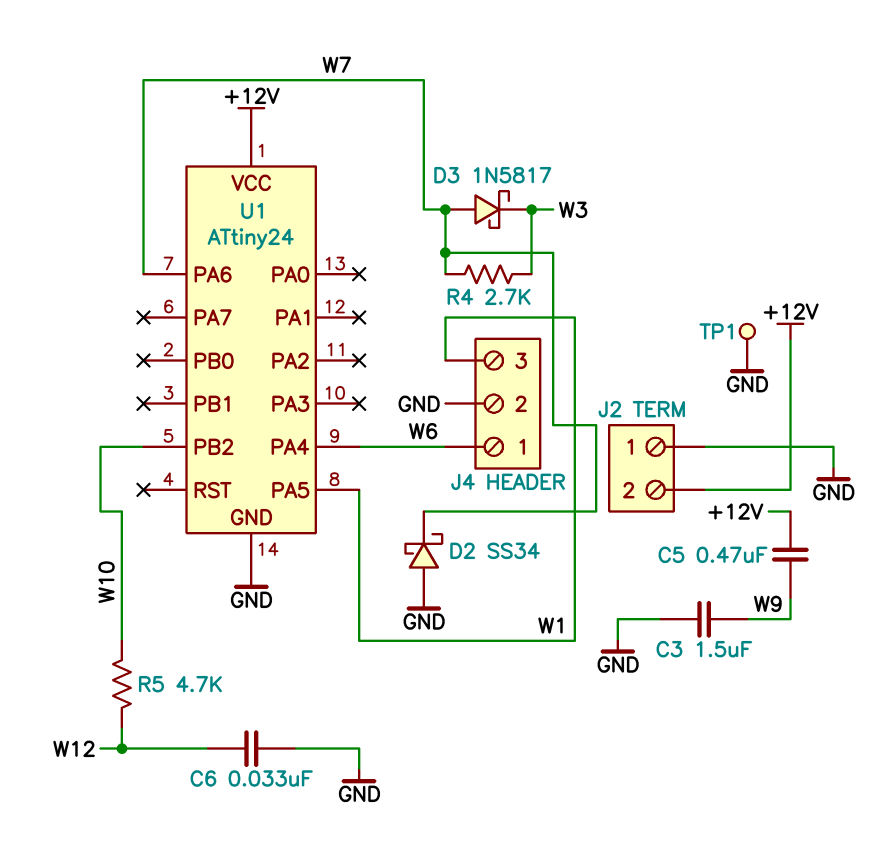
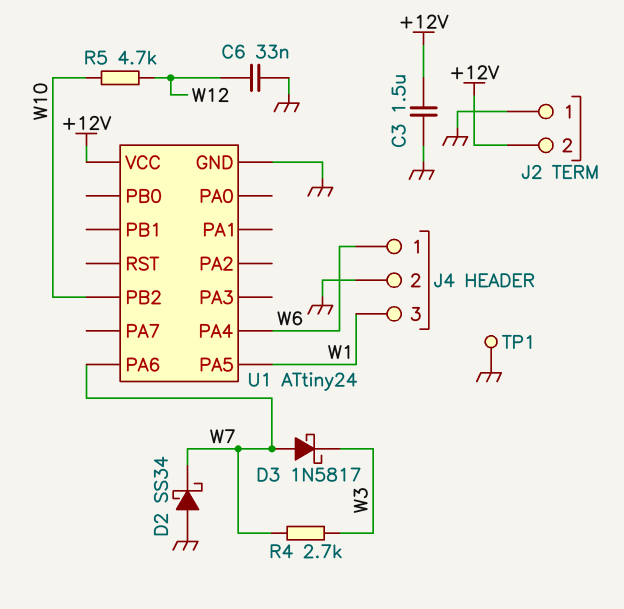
C3: 1.5uF (GND, W9) -> 1.5uF (+12V, GND)
C5: 470nF (+12V, W9) -> none

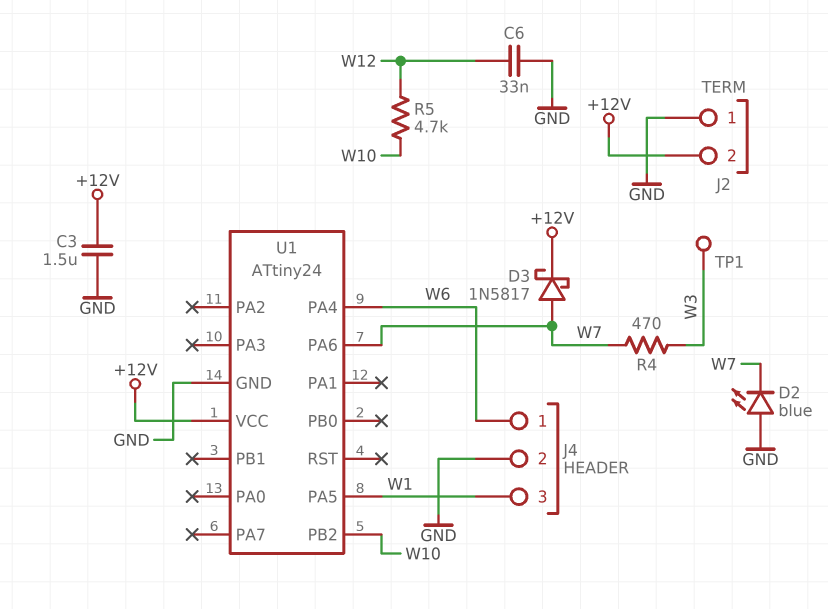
D2: schottky SS34 (A GND, K W7) -> LED blue (A GND, K W7)
D3: schottky 1N5817 (A W7, K W3) -> schottky 1N5817 (A W7, K +12V)
R4: 2.7k (W3, W7) -> 470 (W3, W7)
TP1: test point (GND) -> test point (W3)

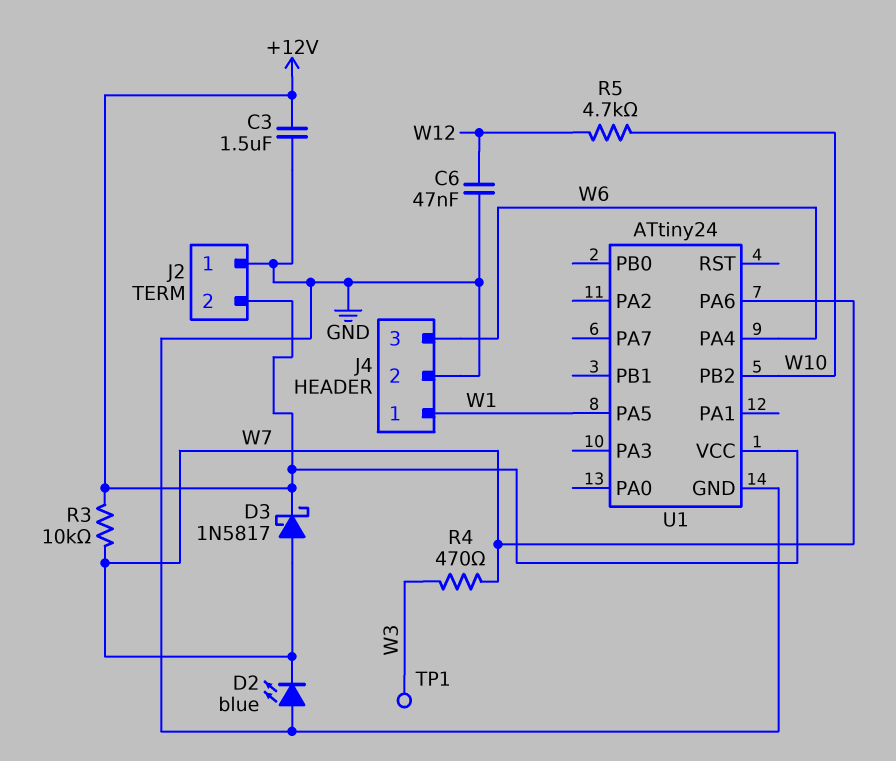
C6: 33nF (GND, W12) -> 47nF (GND, W12)
J4 pin 1: W6 -> W1
J4 pin 3: W1 -> W6
R3: none -> 10k (+12V, W7)

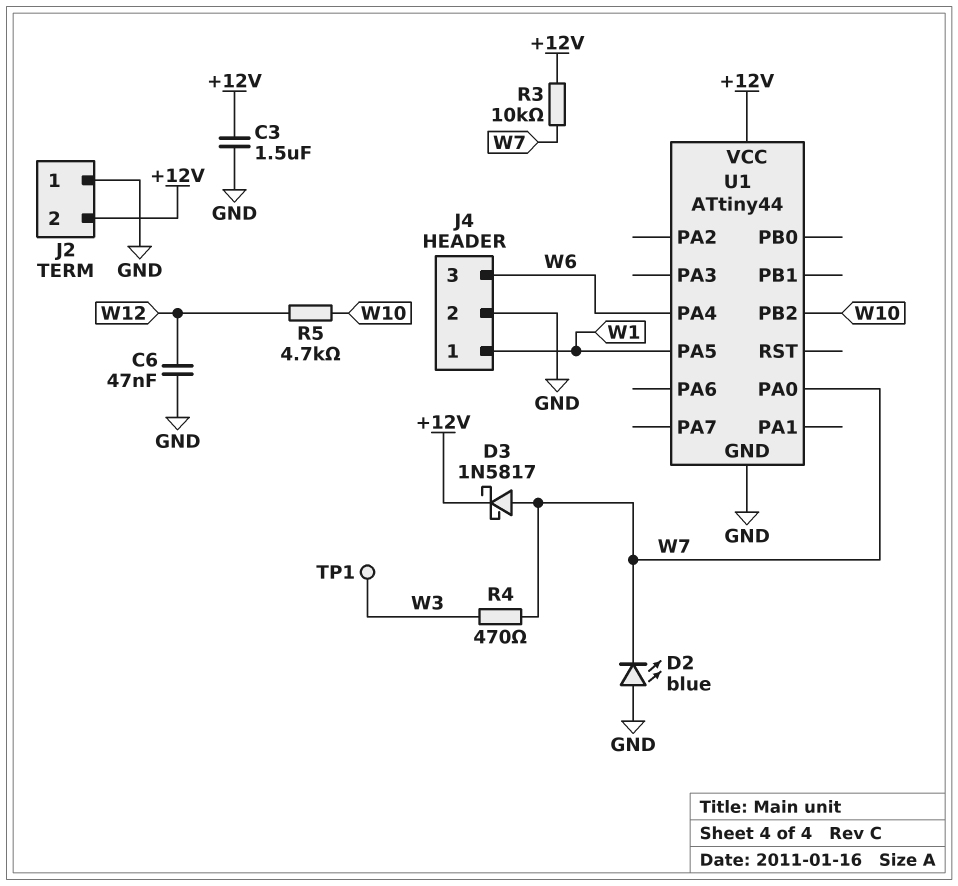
U1: ATtiny24 -> ATtiny44
U1 pin PA0: none -> W7
U1 pin PA6: W7 -> none

